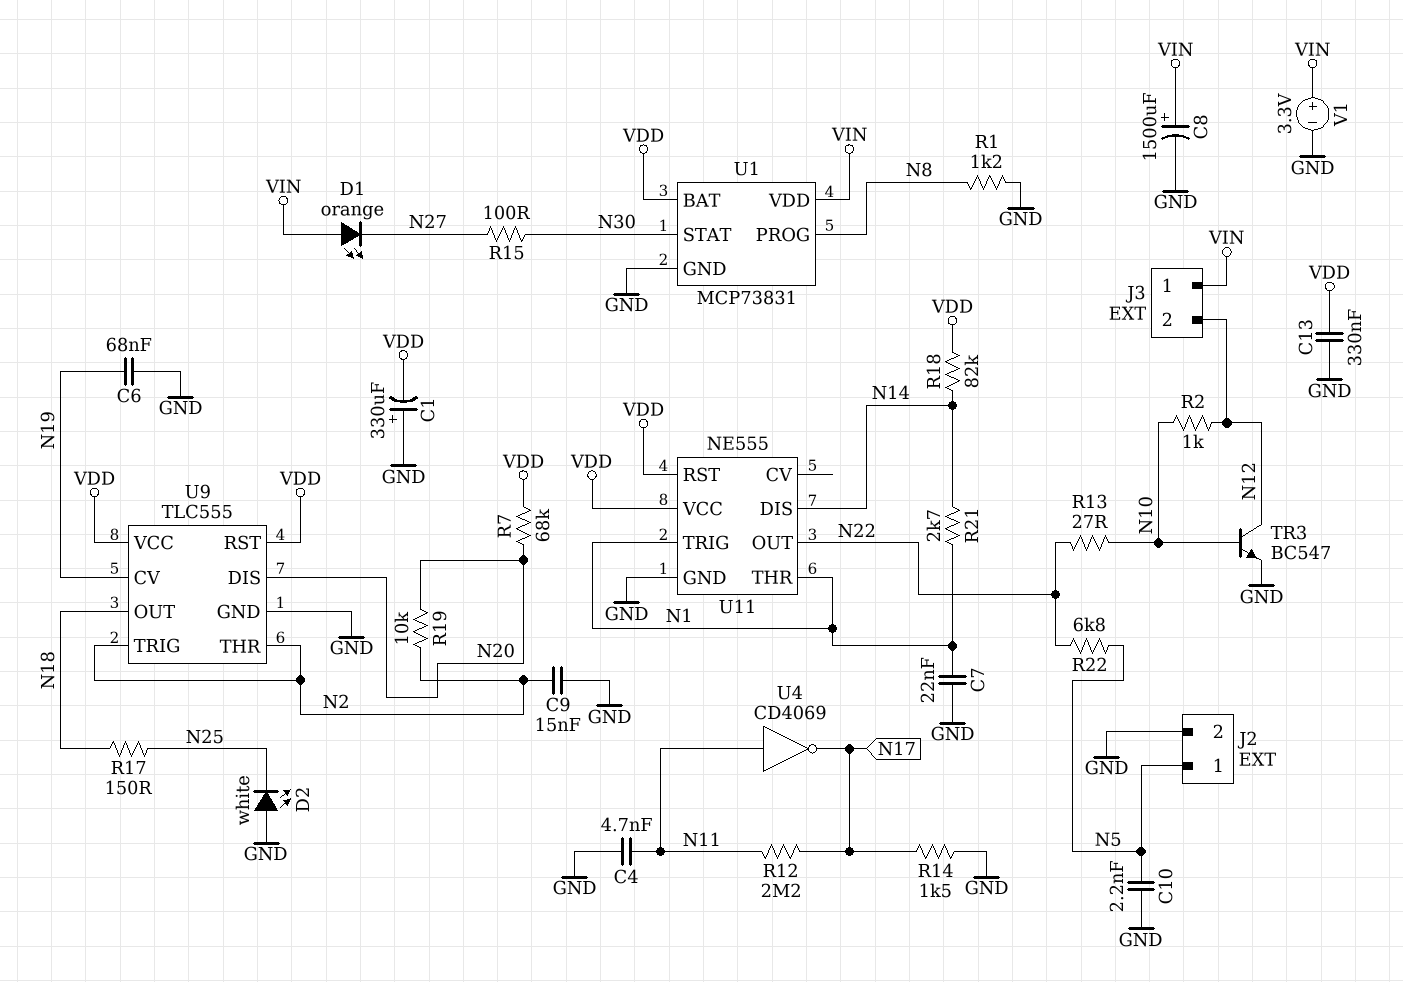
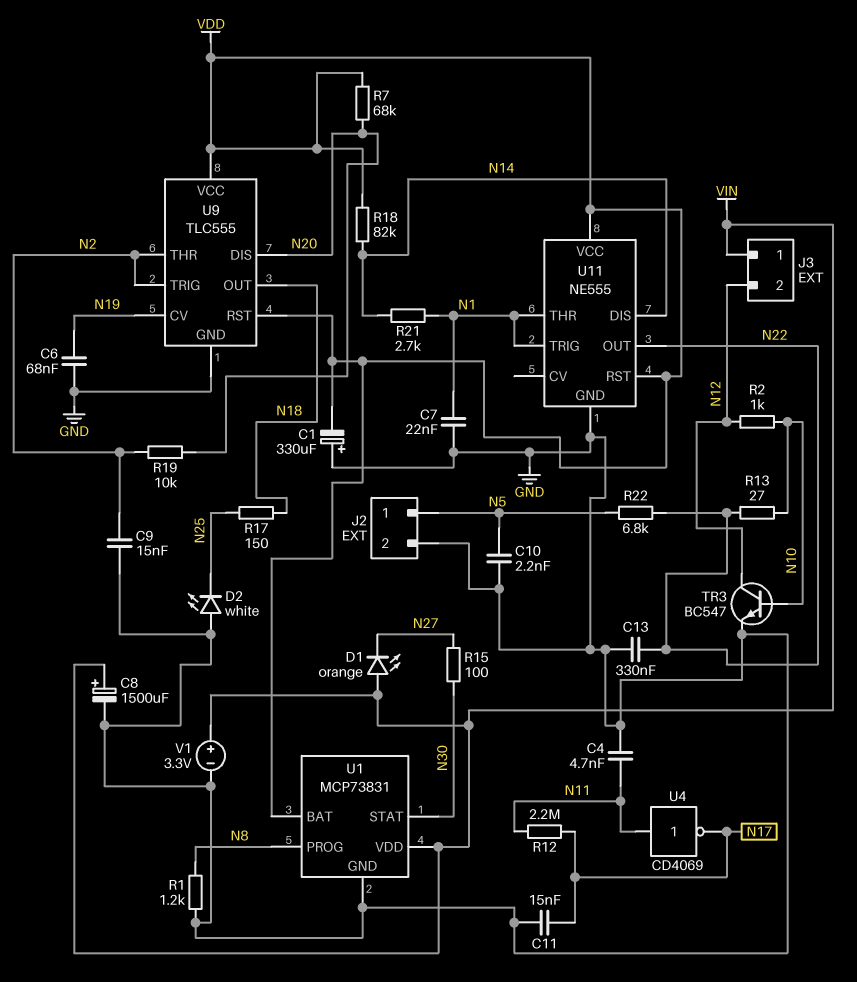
C11: none -> 15nF (GND, N17)
C13: 330nF (GND, VDD) -> 330nF (GND, N22)
R14: 1.5k (GND, N17) -> none

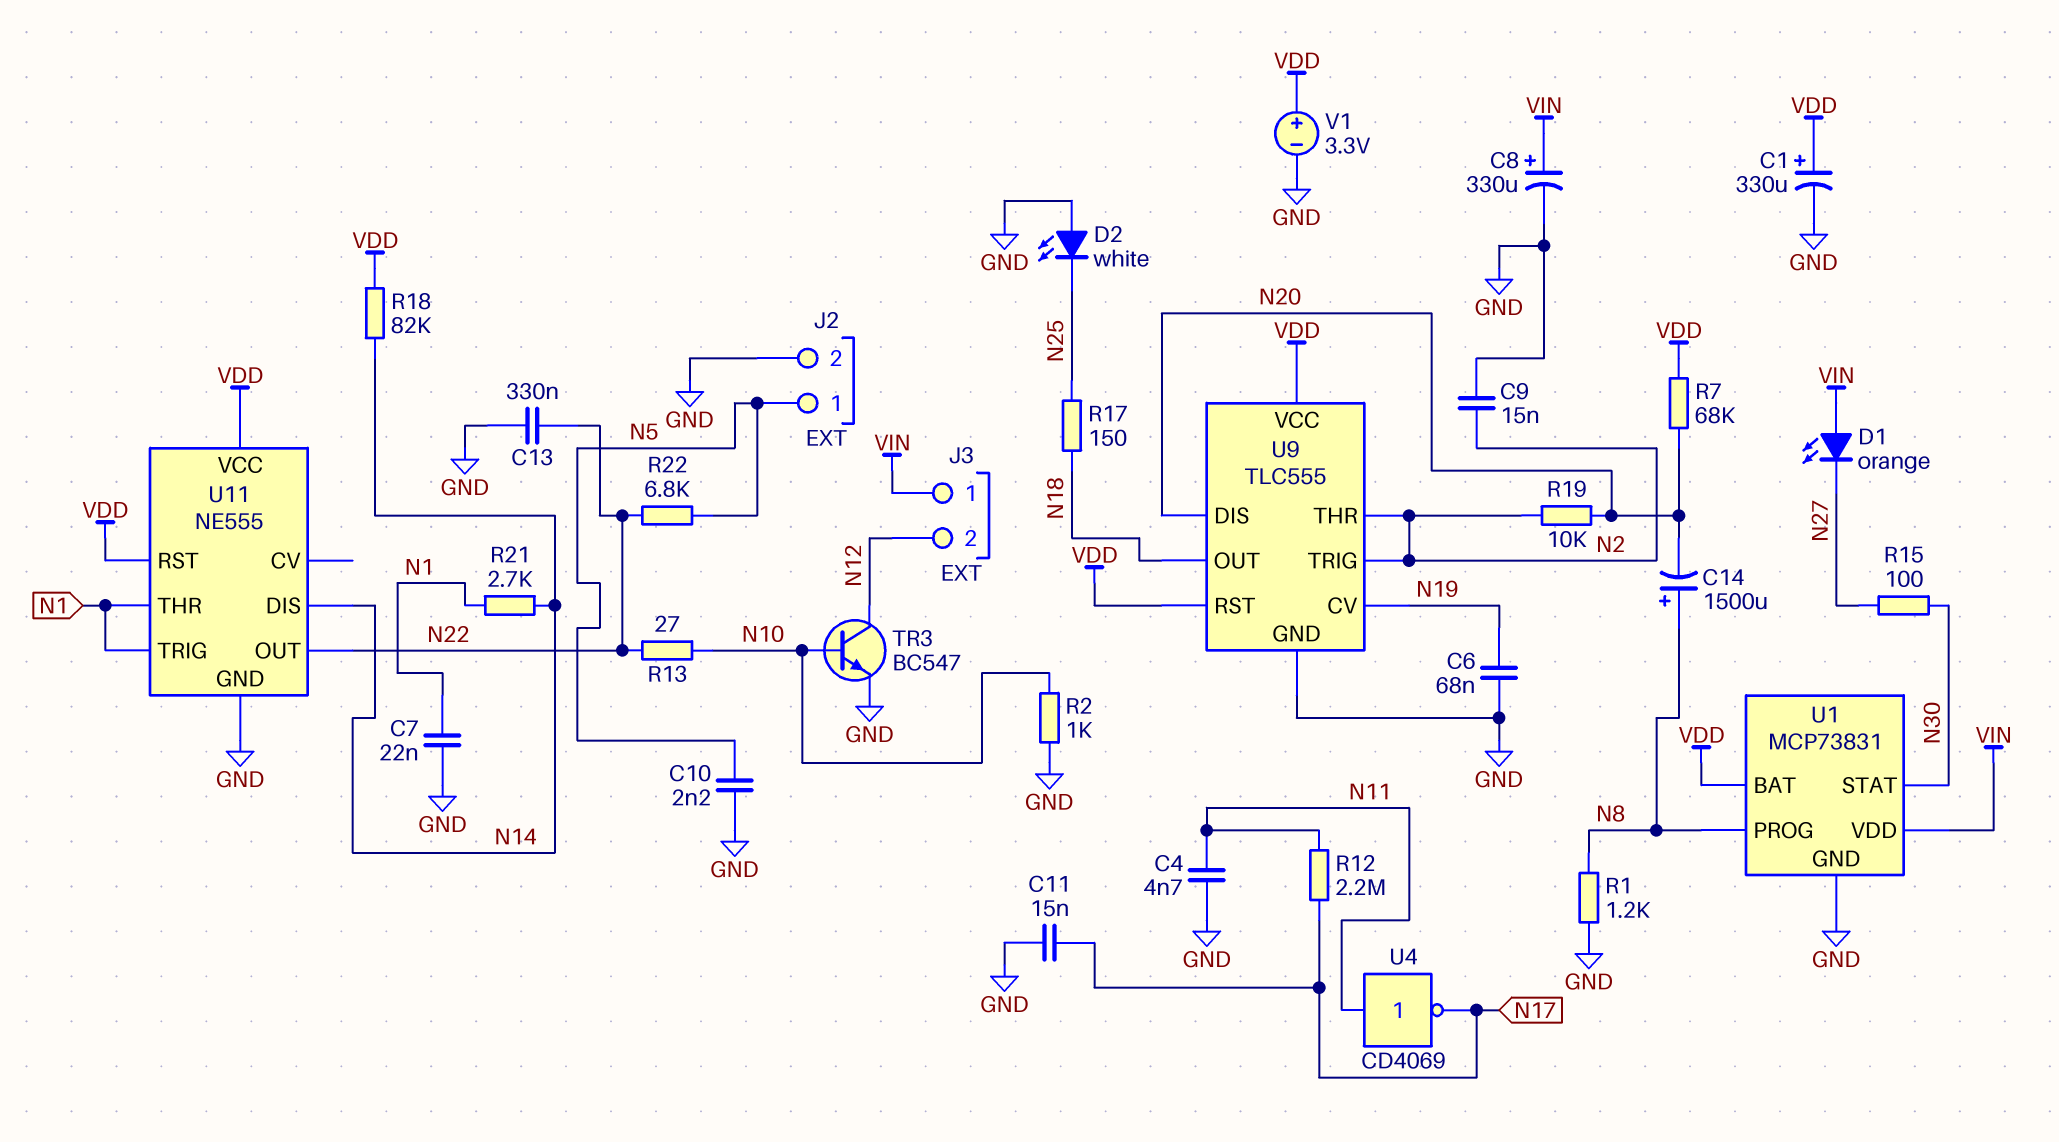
C1: 330uF (plus GND, minus VDD) -> 330uF (plus VDD, minus GND)
C8: 1500uF (plus VIN, minus GND) -> 330uF (plus VIN, minus GND)
C14: none -> 1500uF (plus N8, minus N20)
R2: 1k (N10, N12) -> 1k (GND, N10)
V1: 3.3V (plus VIN, minus GND) -> 3.3V (plus VDD, minus GND)

